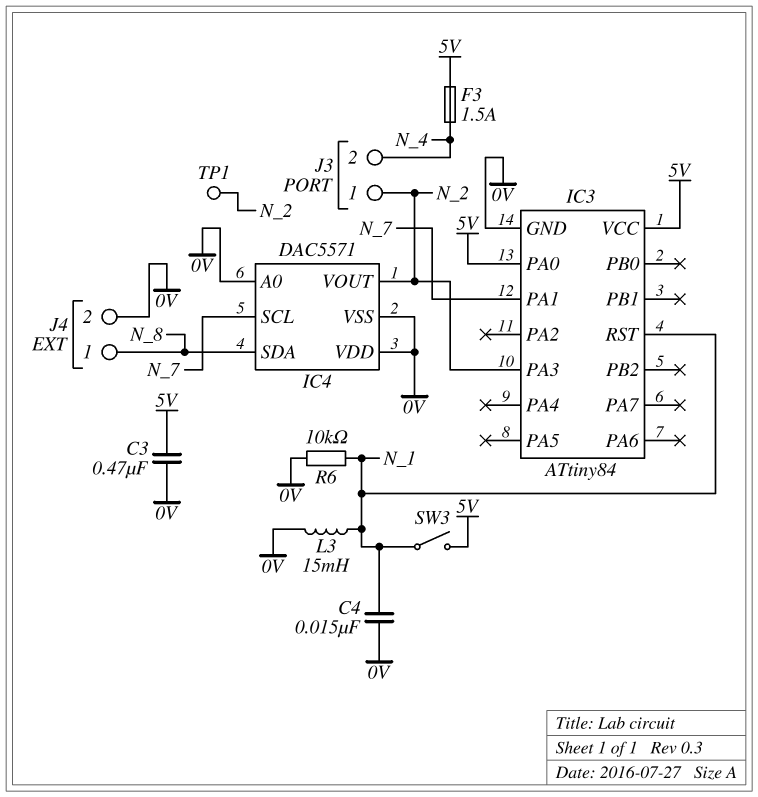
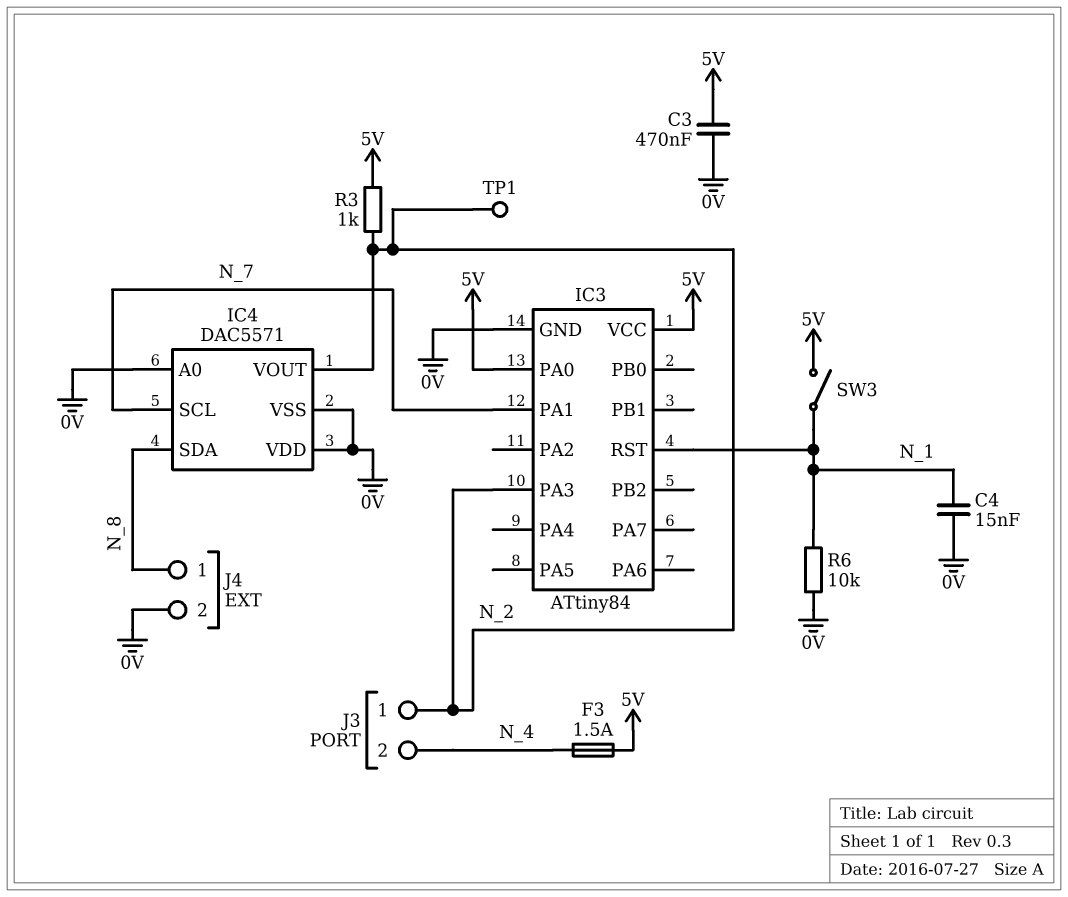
L3: 15mH (0V, N_1) -> none
R3: none -> 1k (5V, N_2)

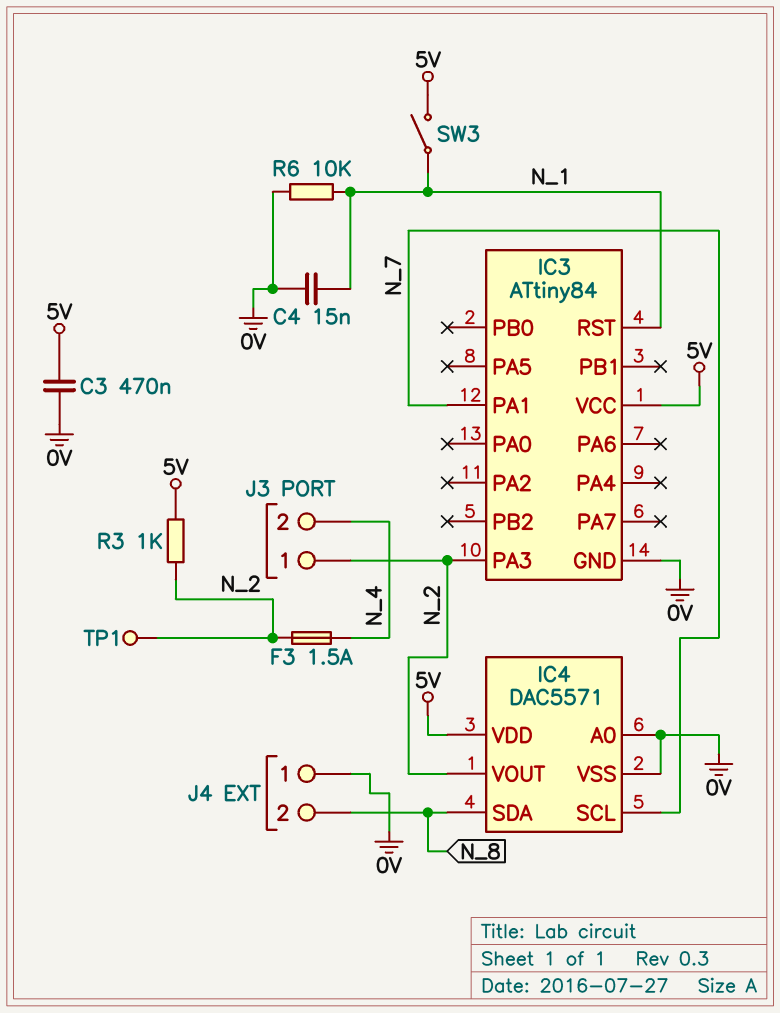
F3: 1.5A (5V, N_4) -> 1.5A (N_2, N_4)
IC3 pin PA0: 5V -> none
IC4 pin VDD: 0V -> 5V
J4 pin 1: N_8 -> 0V
J4 pin 2: 0V -> N_8

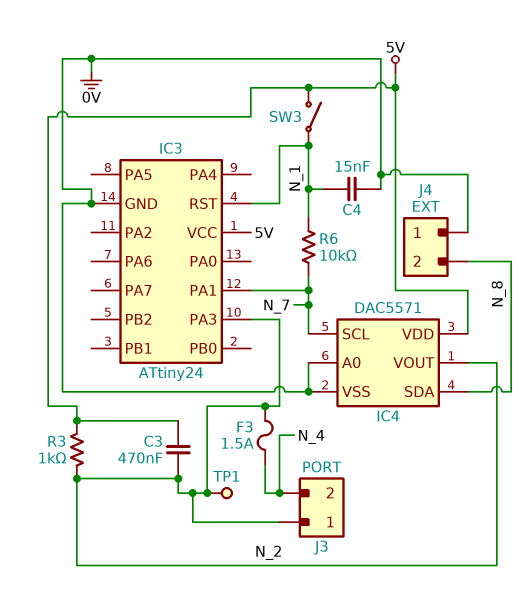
C3: 470nF (0V, 5V) -> 470nF (5V, N_2)
IC3: ATtiny84 -> ATtiny24
R6: 10k (0V, N_1) -> 10k (N_1, N_7)

